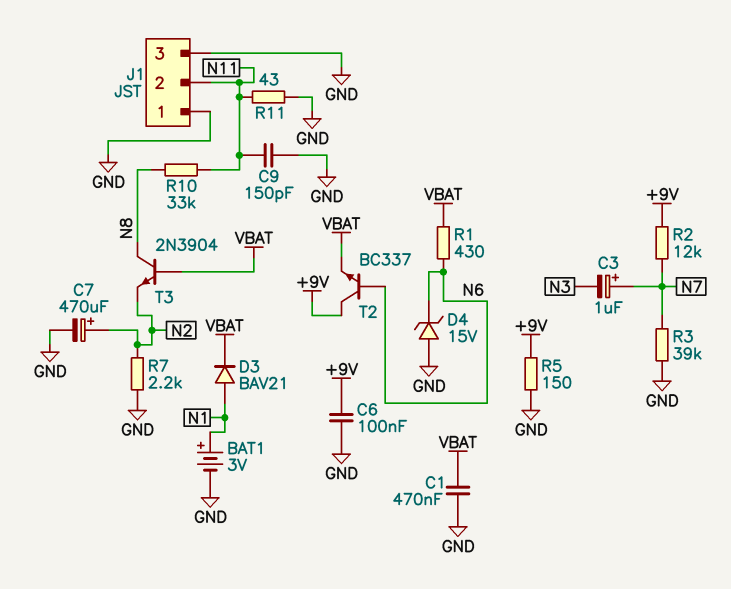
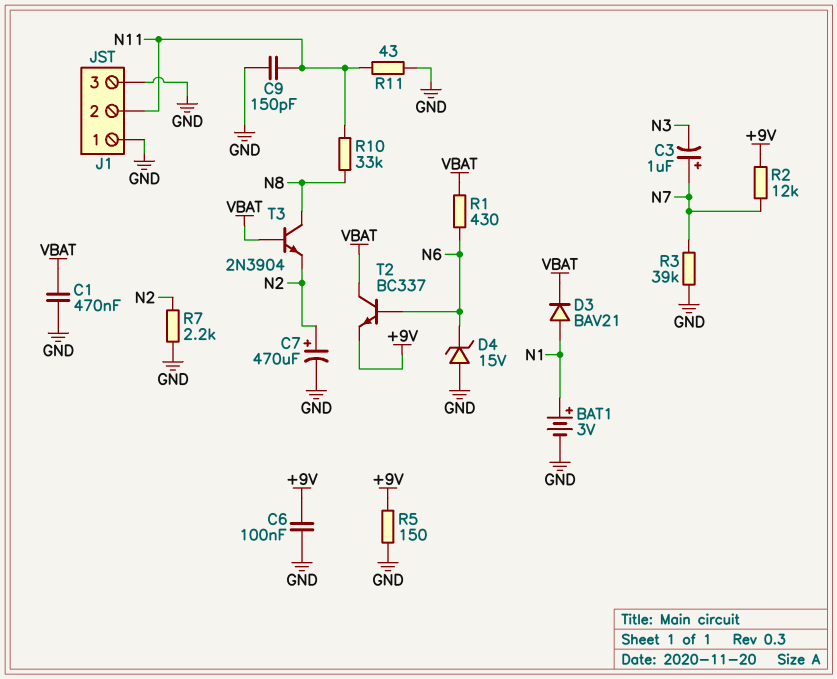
T2: NPN BC337 (B N6, C +9V, E VBAT) -> NPN BC337 (B N6, C VBAT, E +9V)

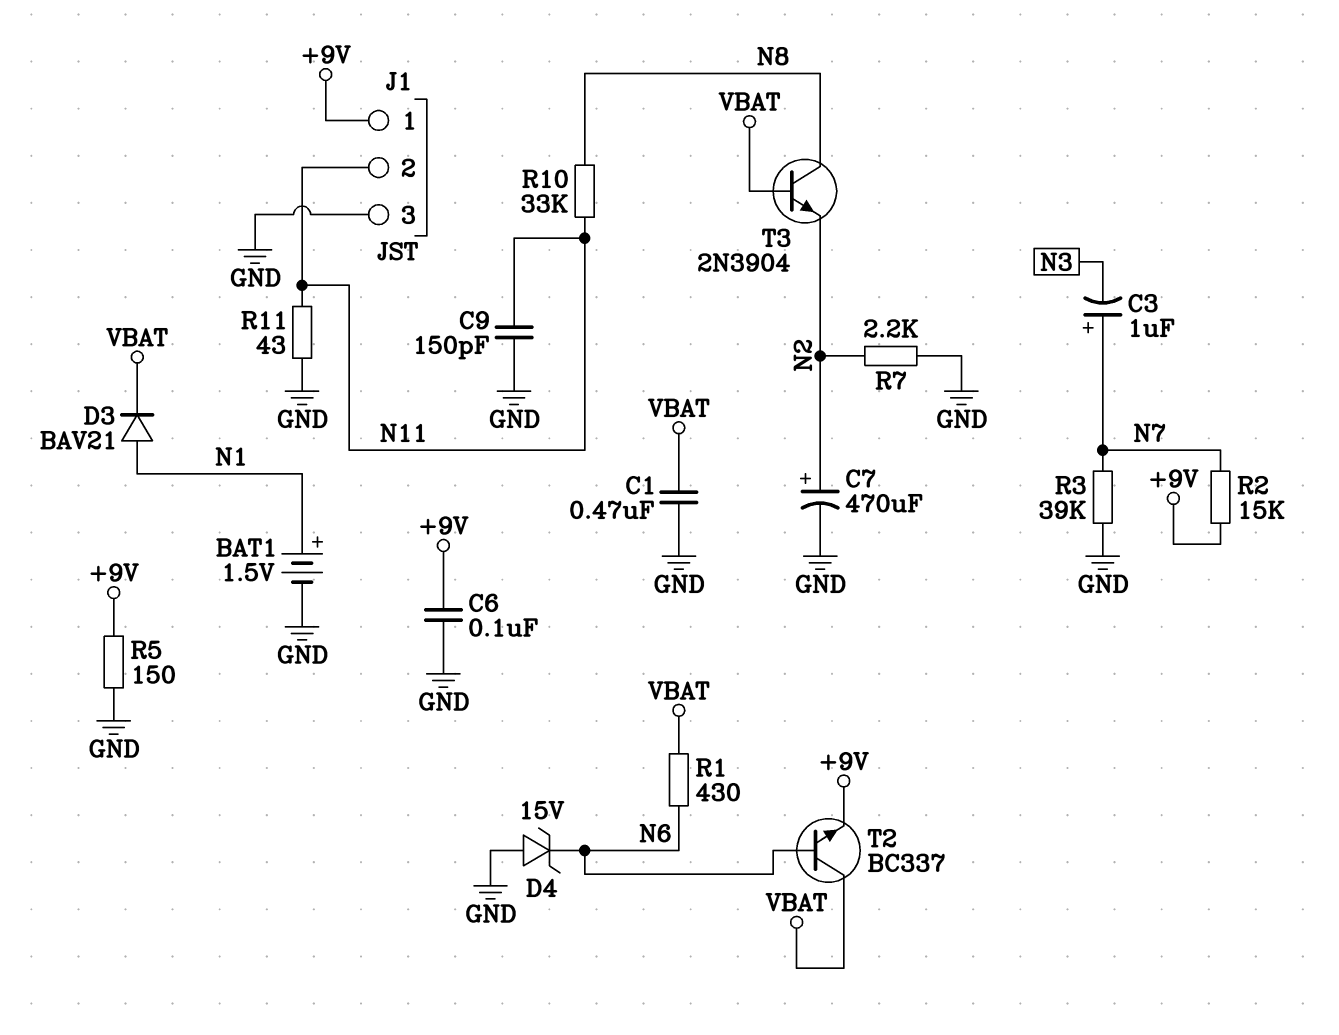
BAT1: 3V (plus N1, minus GND) -> 1.5V (plus N1, minus GND)
J1 pin 1: GND -> +9V
R2: 12k (+9V, N7) -> 15k (+9V, N7)

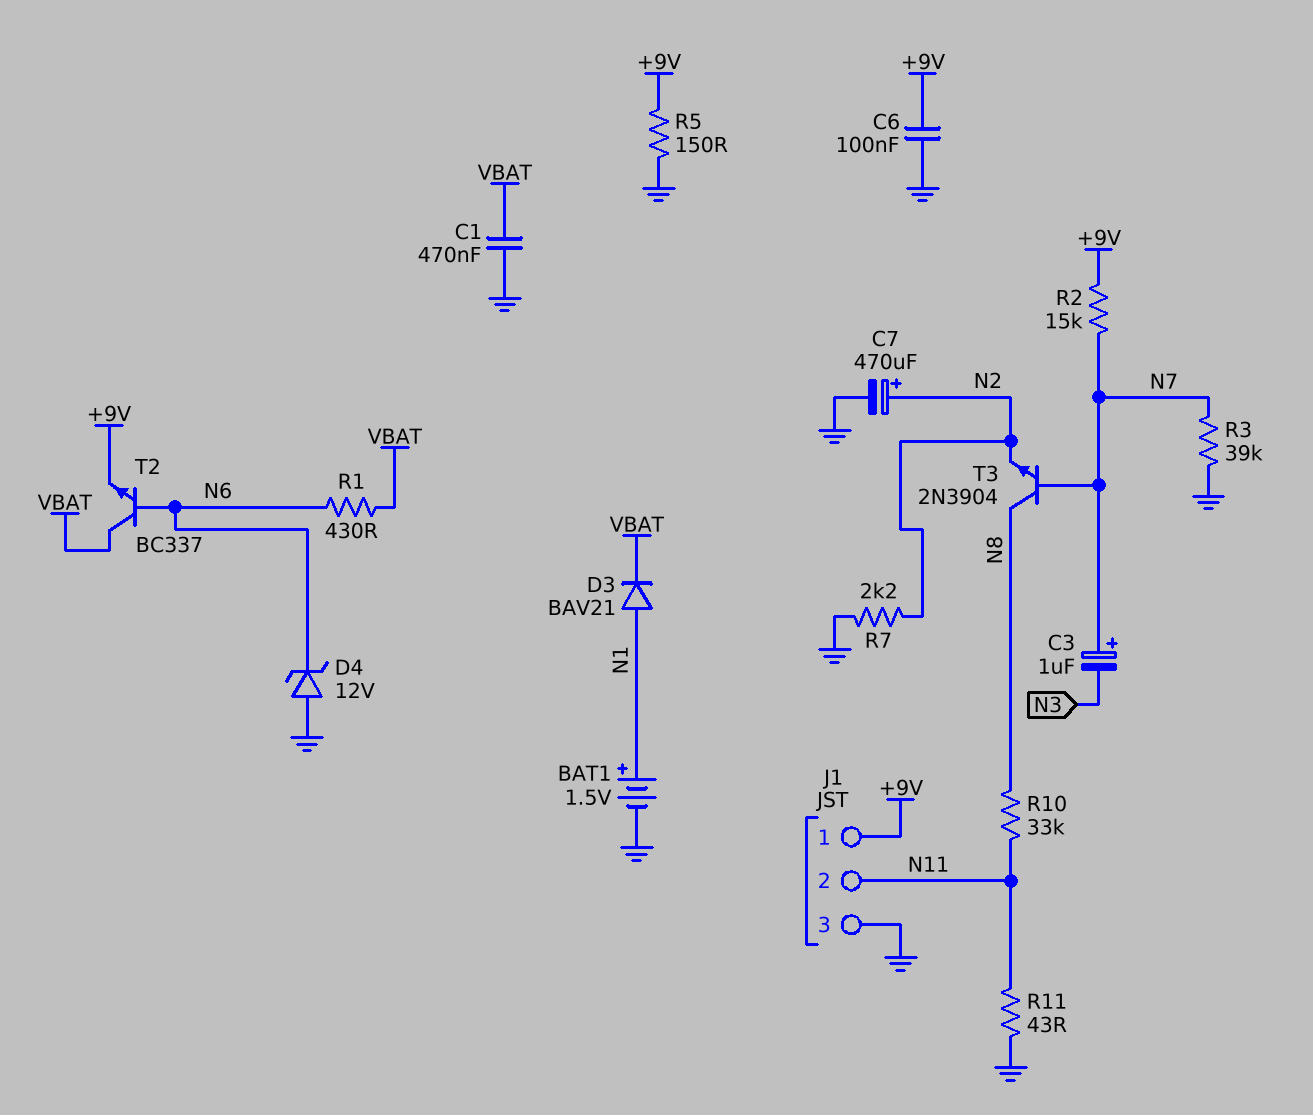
C9: 150pF (GND, N11) -> none
D4: zener 15V (A GND, K N6) -> zener 12V (A GND, K N6)
T3: NPN 2N3904 (B VBAT, C N8, E N2) -> NPN 2N3904 (B N7, C N8, E N2)

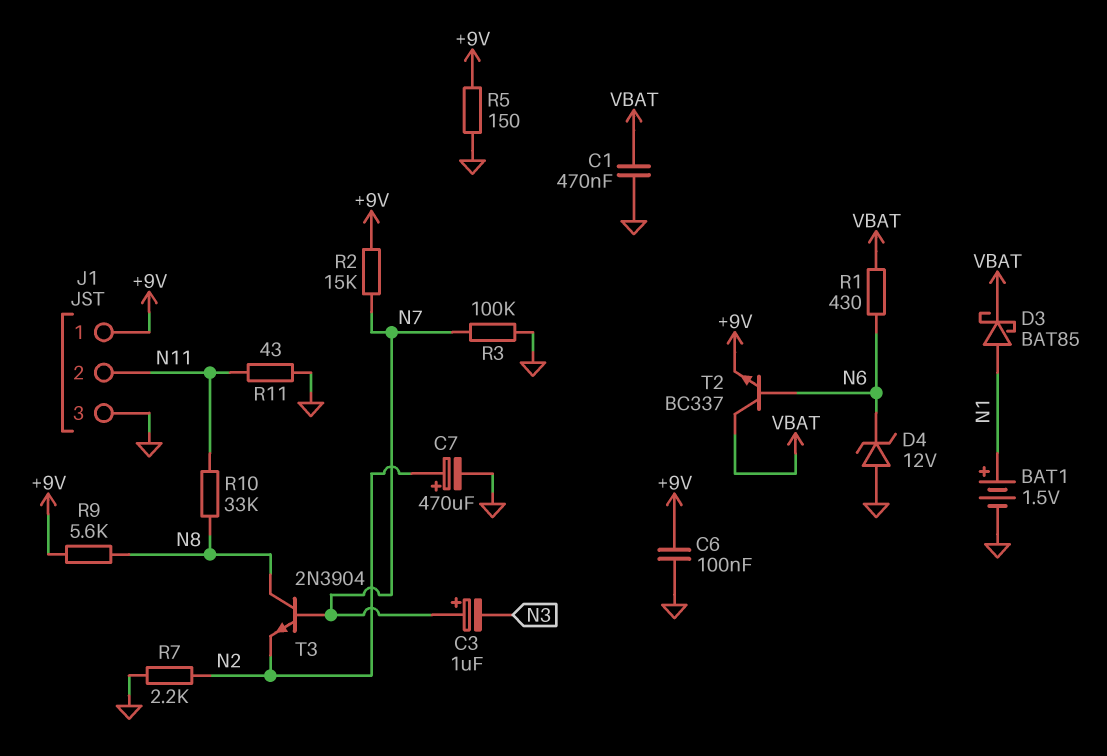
D3: diode BAV21 (A N1, K VBAT) -> schottky BAT85 (A N1, K VBAT)
R3: 39k (GND, N7) -> 100k (GND, N7)
R9: none -> 5.6k (+9V, N8)

